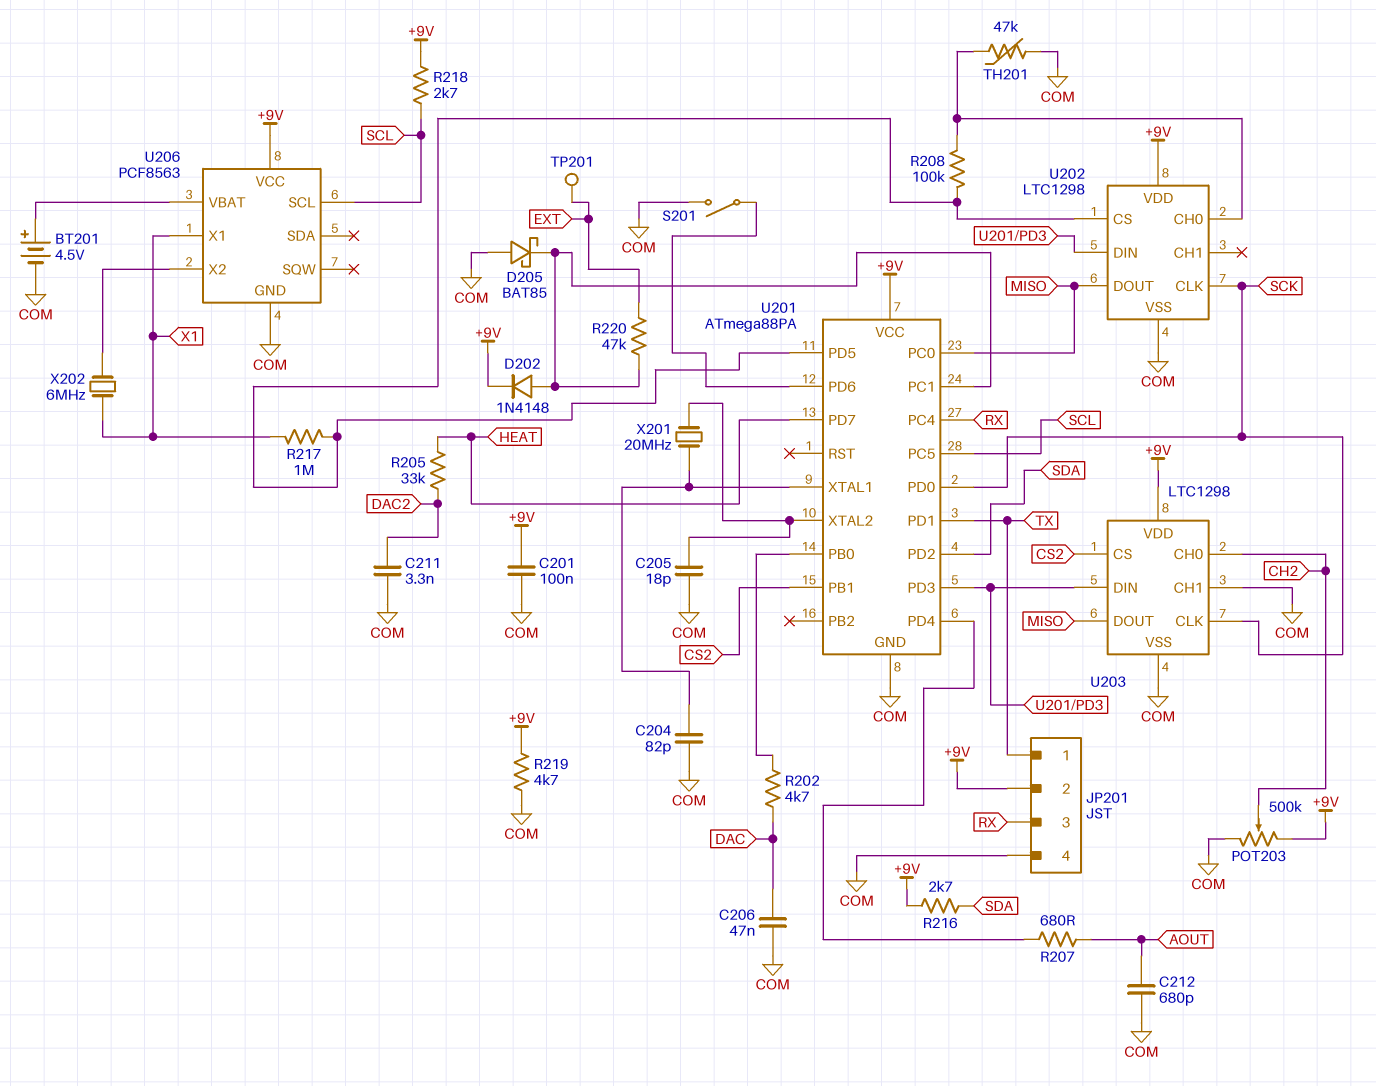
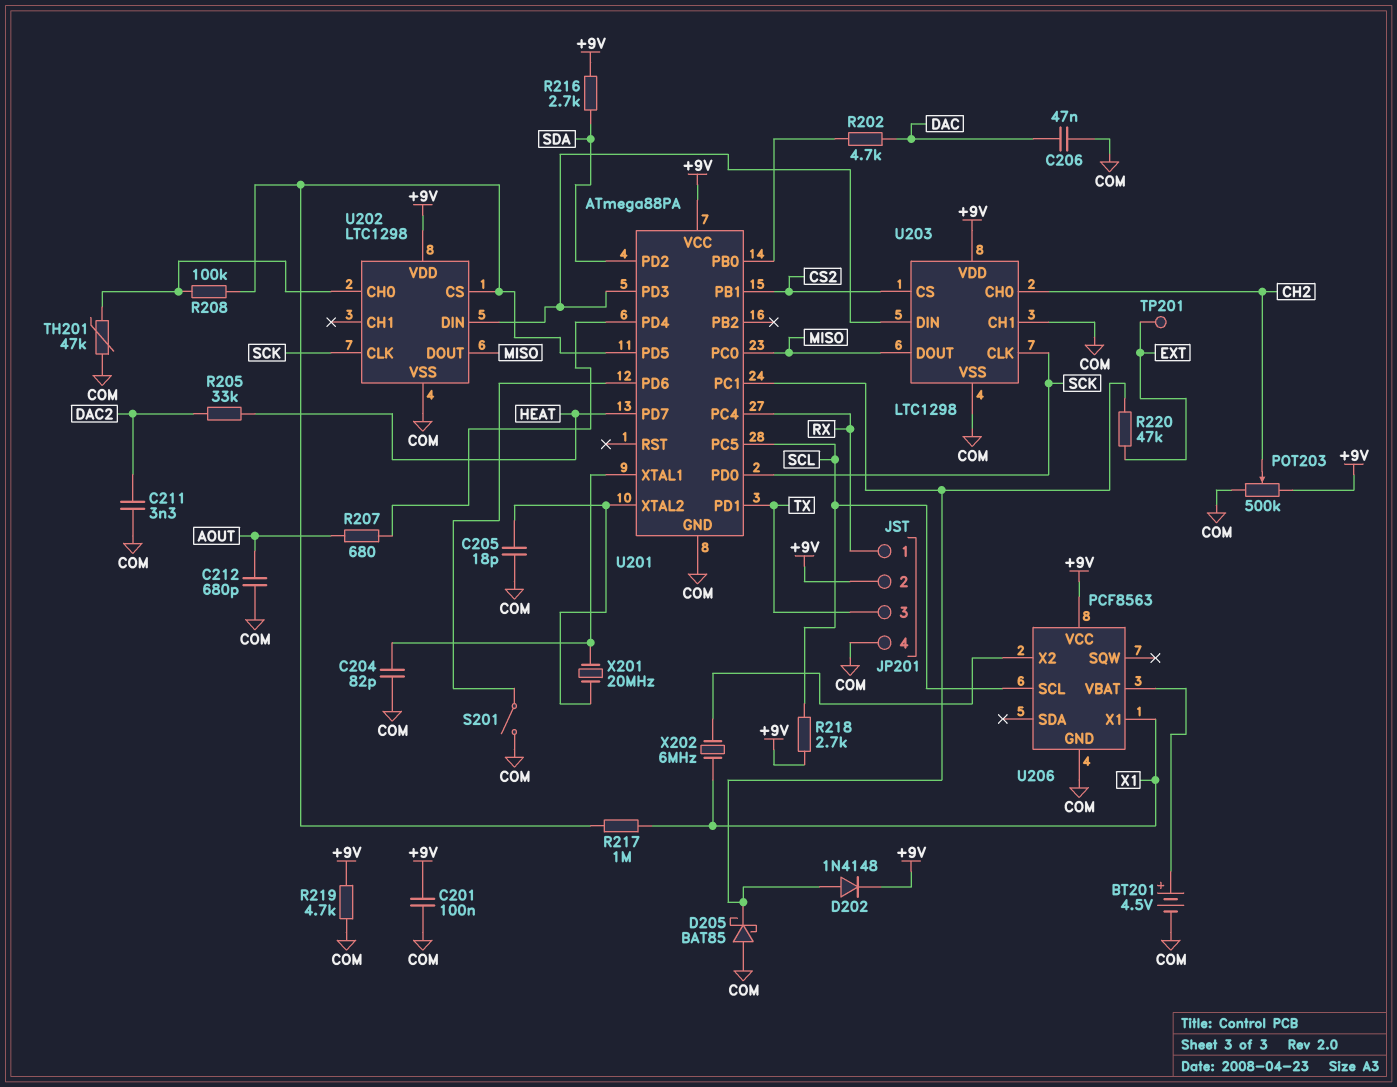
JP201 pin 1: TX -> RX
JP201 pin 3: RX -> TX

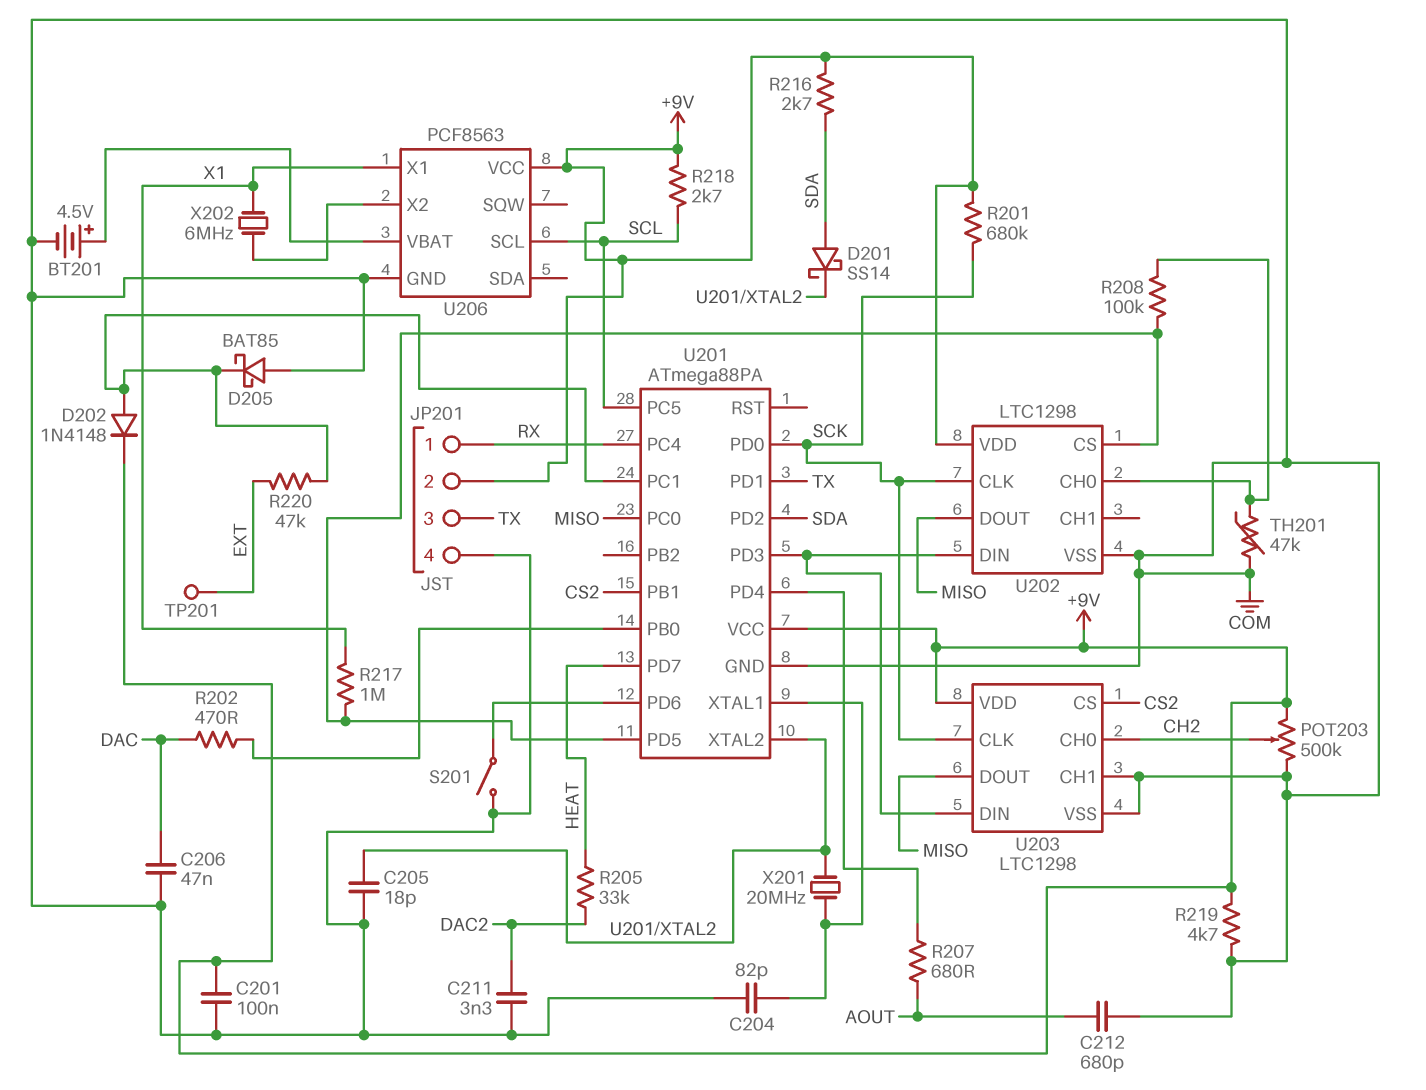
D201: none -> schottky SS14 (A SDA, K U201/XTAL2)
R201: none -> 680k (+9V, SCK)
R202: 4.7k (DAC, U201/PB0) -> 470 (DAC, U201/PB0)

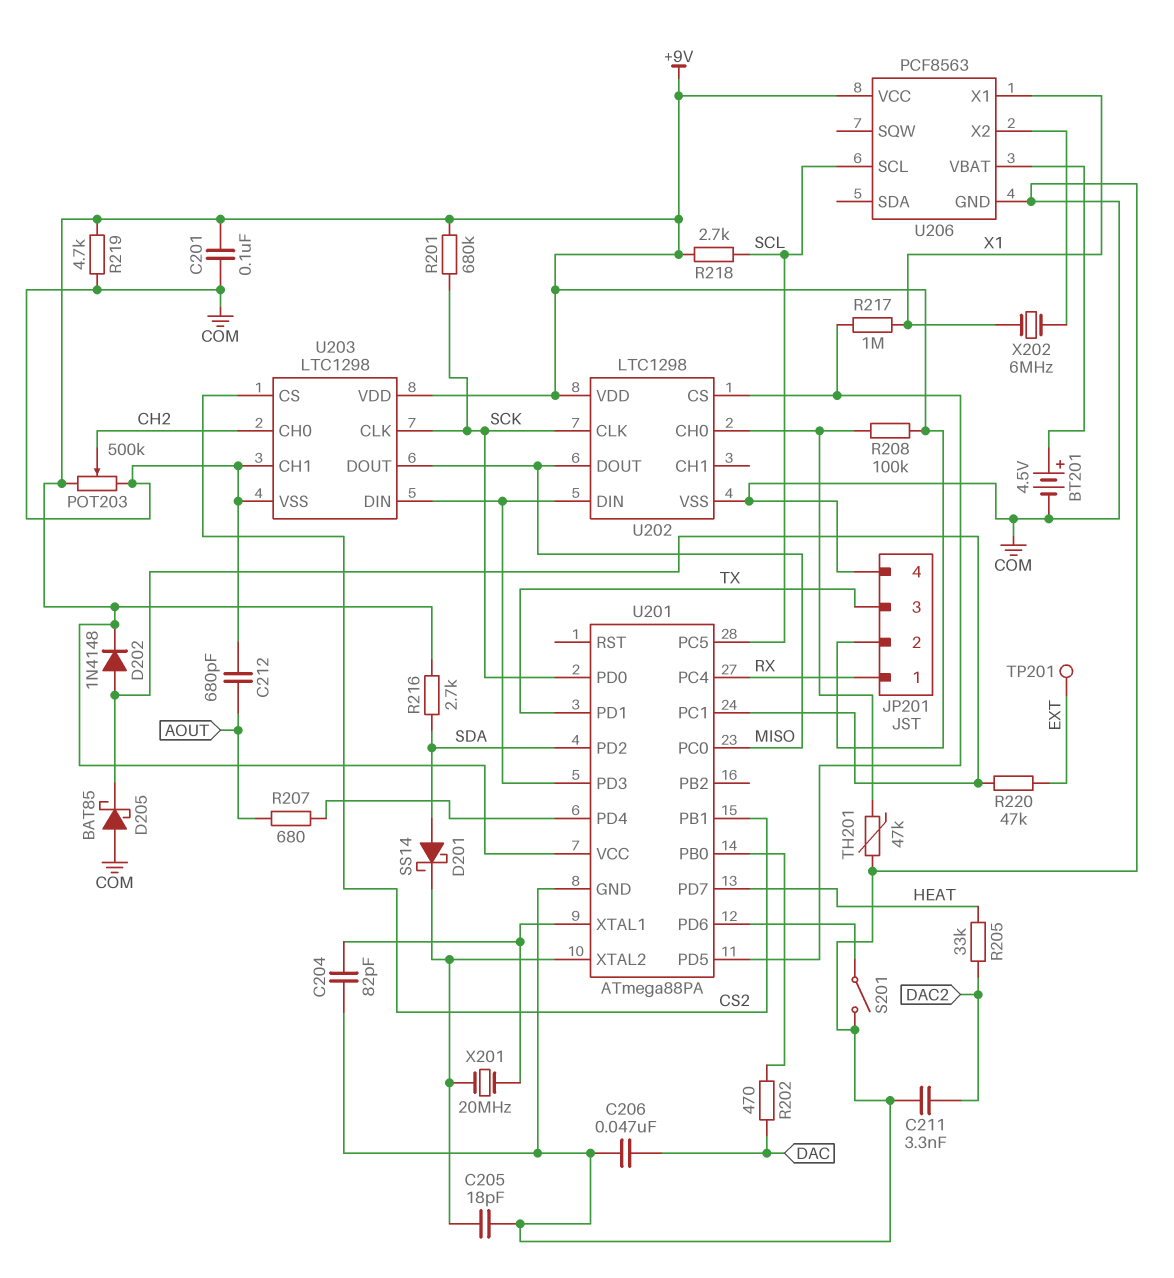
R208: 100k (U201/PD5, U202/CH0) -> 100k (+9V, U202/CH0)

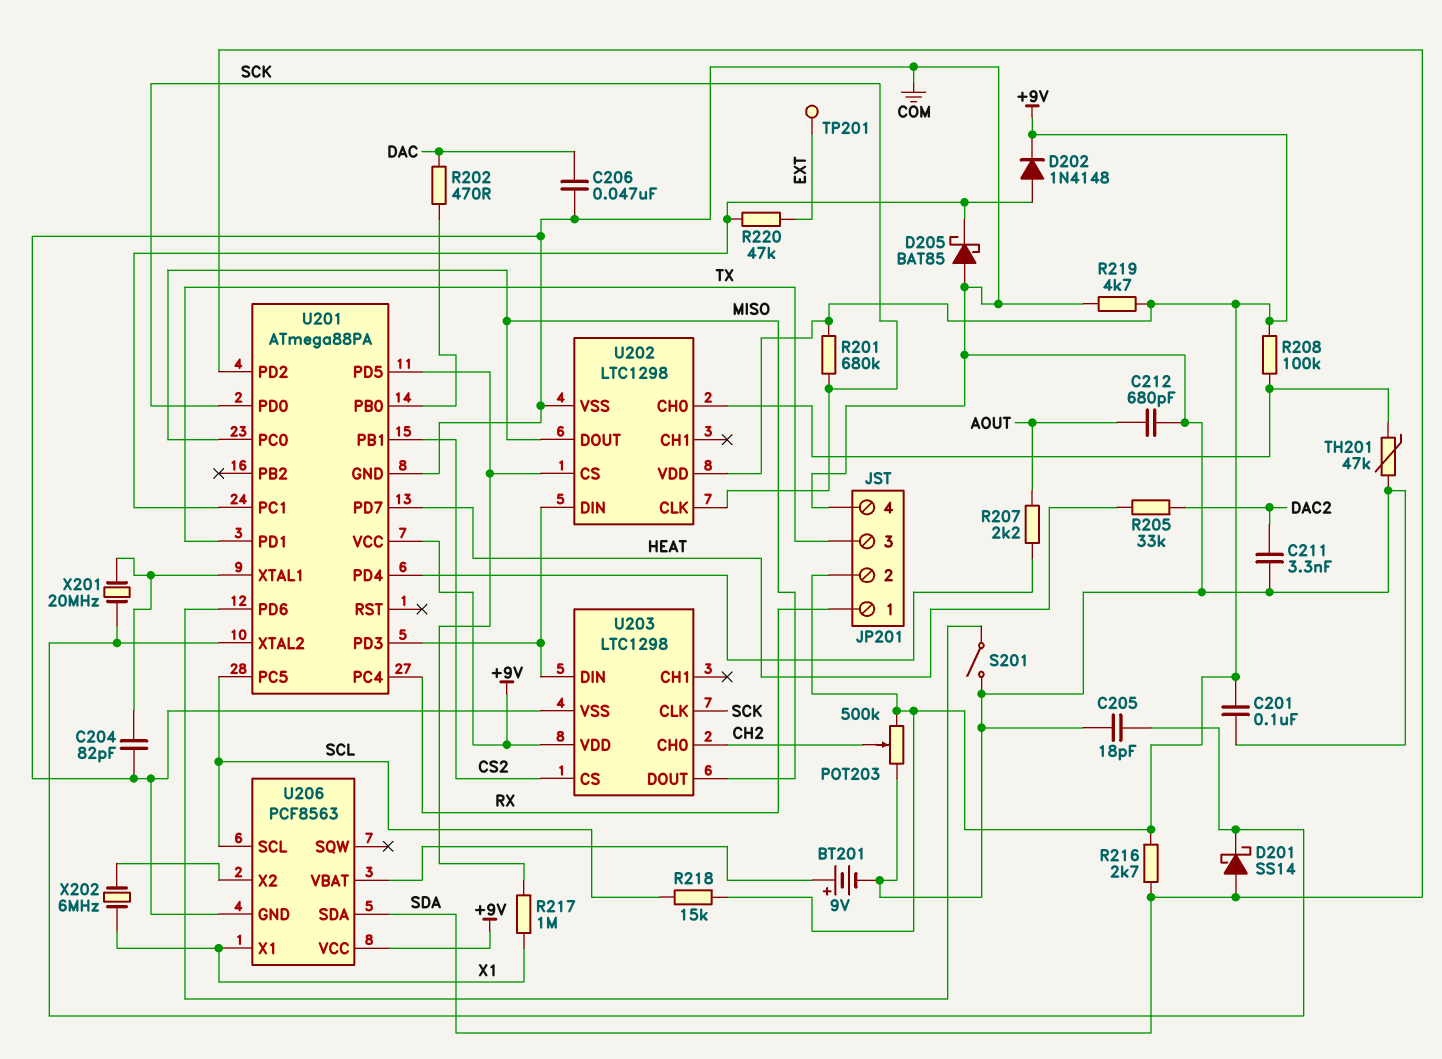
BT201: 4.5V (plus U206/VBAT, minus COM) -> 9V (plus U206/VBAT, minus COM)
R207: 680 (AOUT, U201/PD4) -> 2.2k (AOUT, U201/PD4)
R218: 2.7k (+9V, SCL) -> 15k (+9V, SCL)
U203 pin CH1: COM -> none
U206 pin SDA: none -> SDA

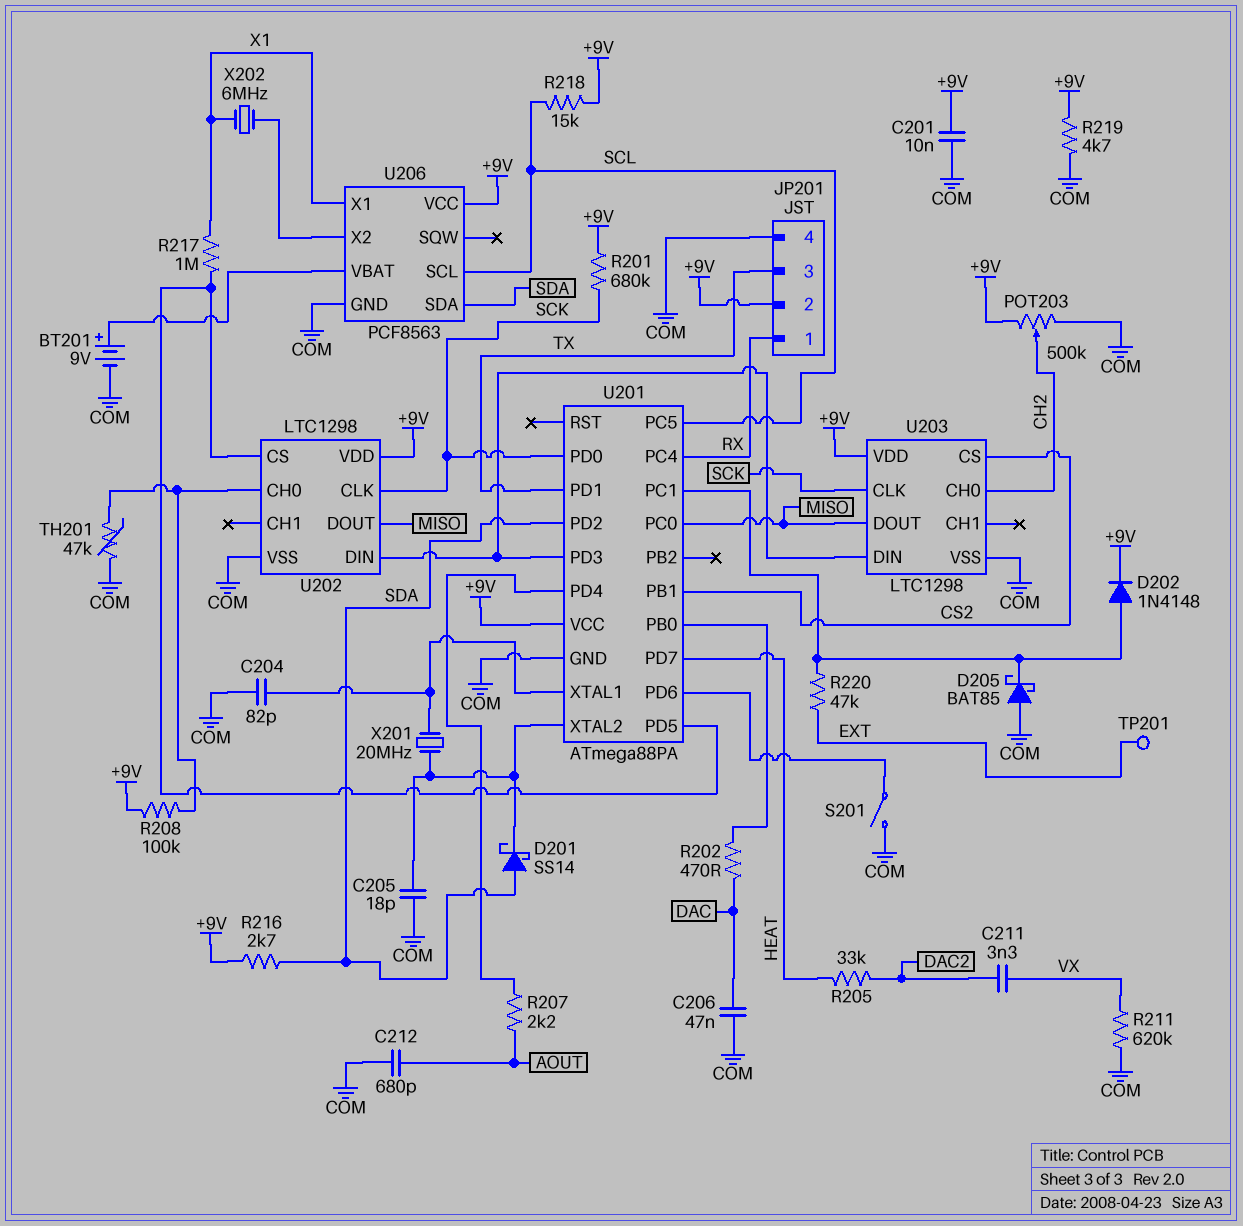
C201: 100nF (+9V, COM) -> 10nF (+9V, COM)
C211: 3.3nF (COM, DAC2) -> 3.3nF (DAC2, VX)
R211: none -> 620k (COM, VX)

